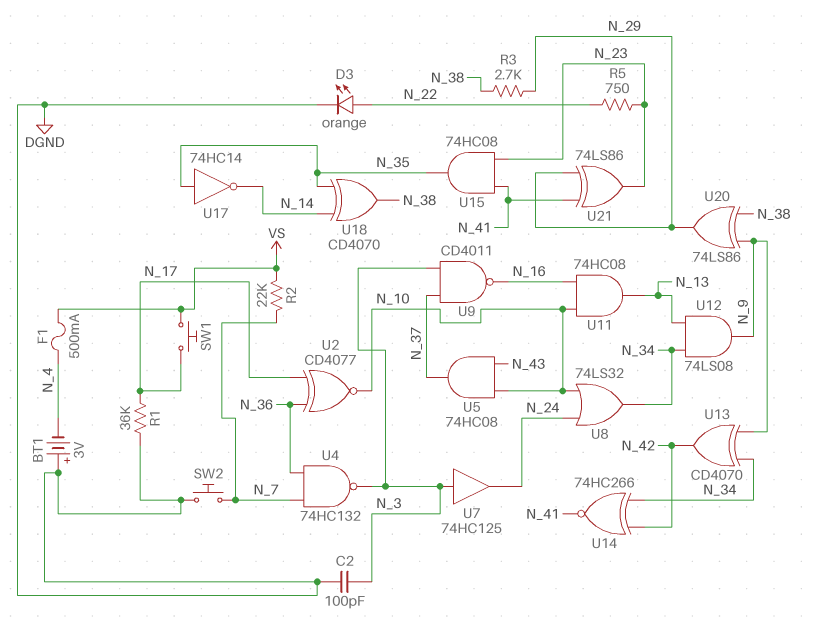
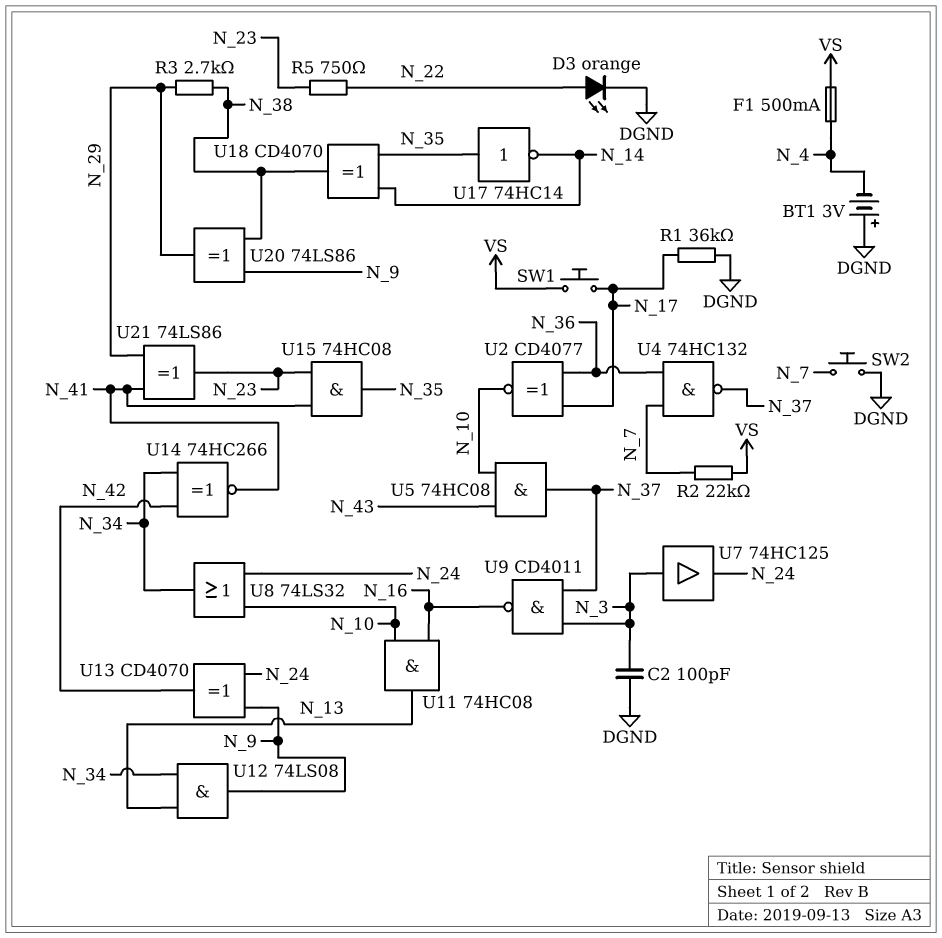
U4: NAND 74HC132 (in N_7, in N_36, out N_3) -> NAND 74HC132 (in N_7, in N_36, out N_37)
U13: XOR CD4070 (in N_9, in N_34, out N_42) -> XOR CD4070 (in N_9, in N_24, out N_42)

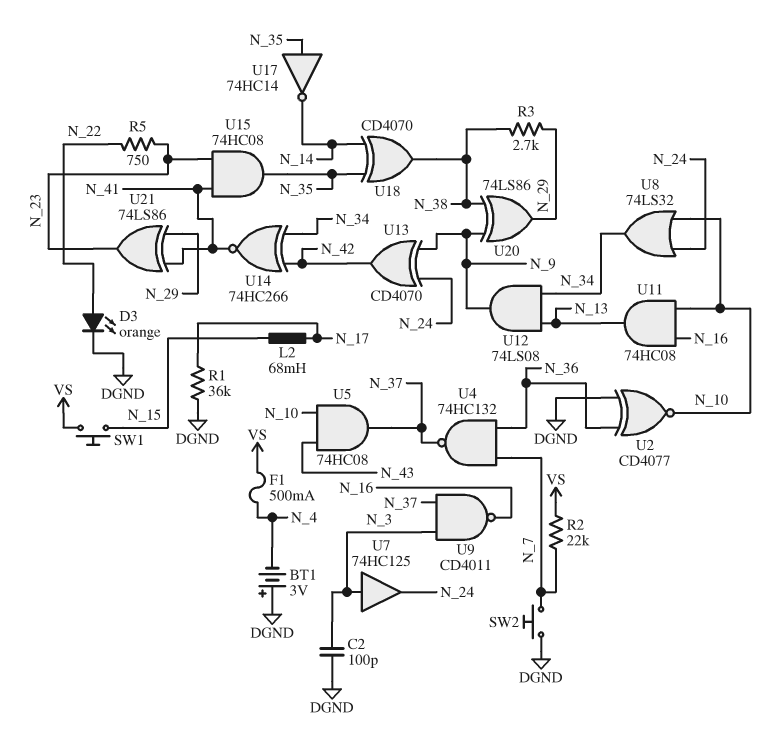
L2: none -> 68mH (N_15, N_17)
SW1: button (N_17, VS) -> button (N_15, VS)
U2: XNOR CD4077 (in N_17, in N_36, out N_10) -> XNOR CD4077 (in DGND, in N_36, out N_10)

